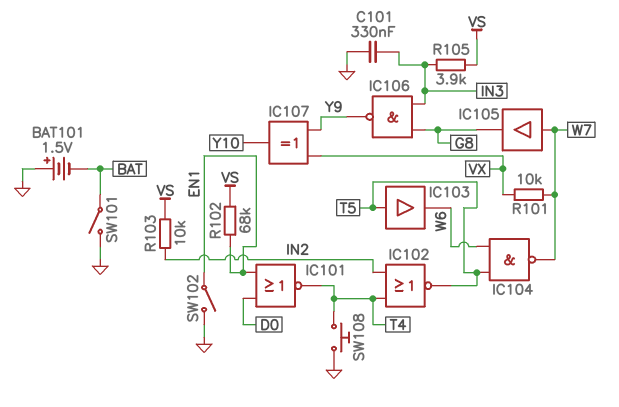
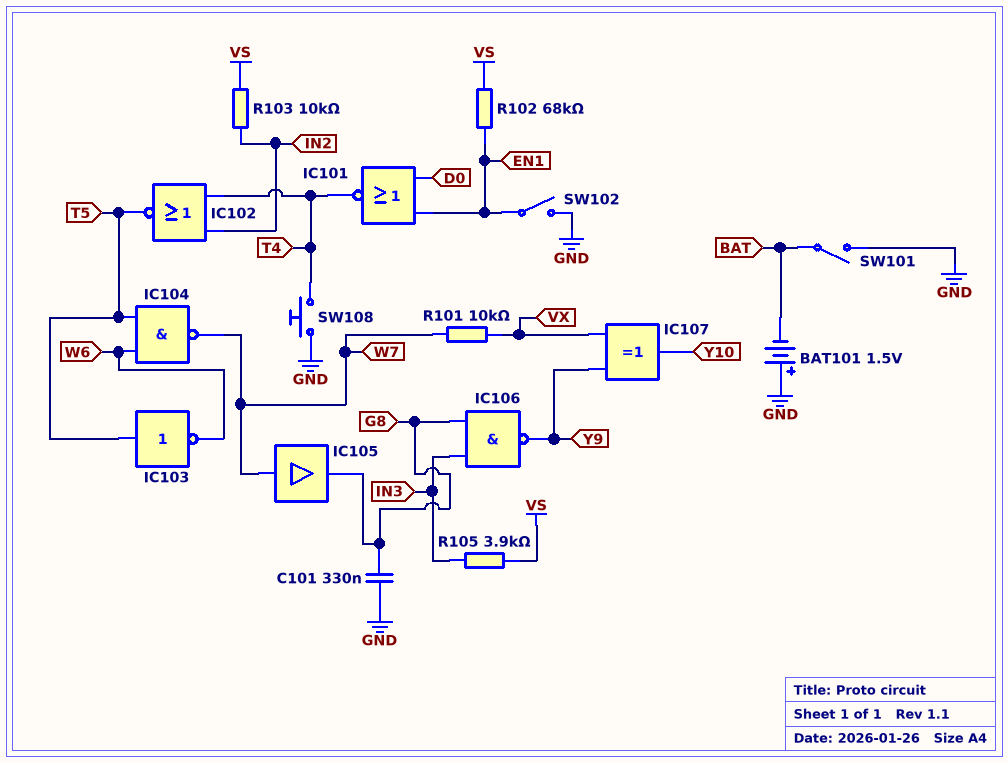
C101: 330nF (GND, IN3) -> 330nF (G8, GND)
IC103: buffer (in T5, out W6) -> NOT (in T5, out W6)

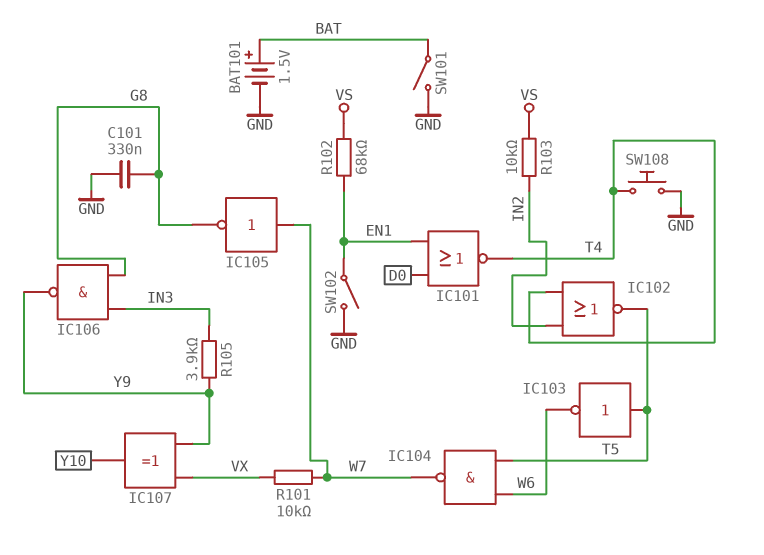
BAT101: 1.5V (plus GND, minus BAT) -> 1.5V (plus BAT, minus GND)
IC105: buffer (in W7, out G8) -> NOT (in W7, out G8)
R105: 3.9k (IN3, VS) -> 3.9k (IN3, Y9)

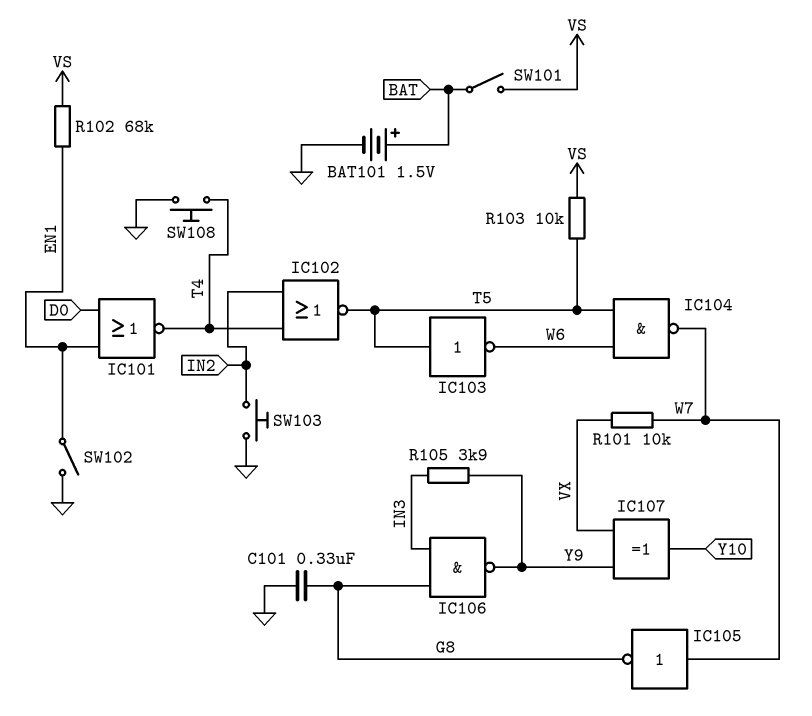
R103: 10k (IN2, VS) -> 10k (T5, VS)
SW101: switch (BAT, GND) -> switch (BAT, VS)
SW103: none -> button (GND, IN2)

